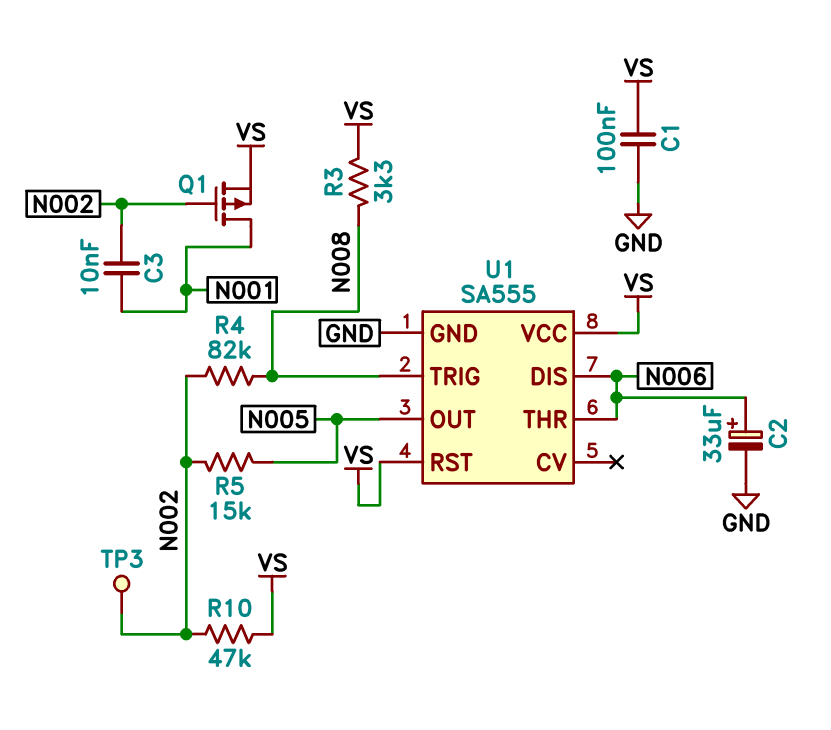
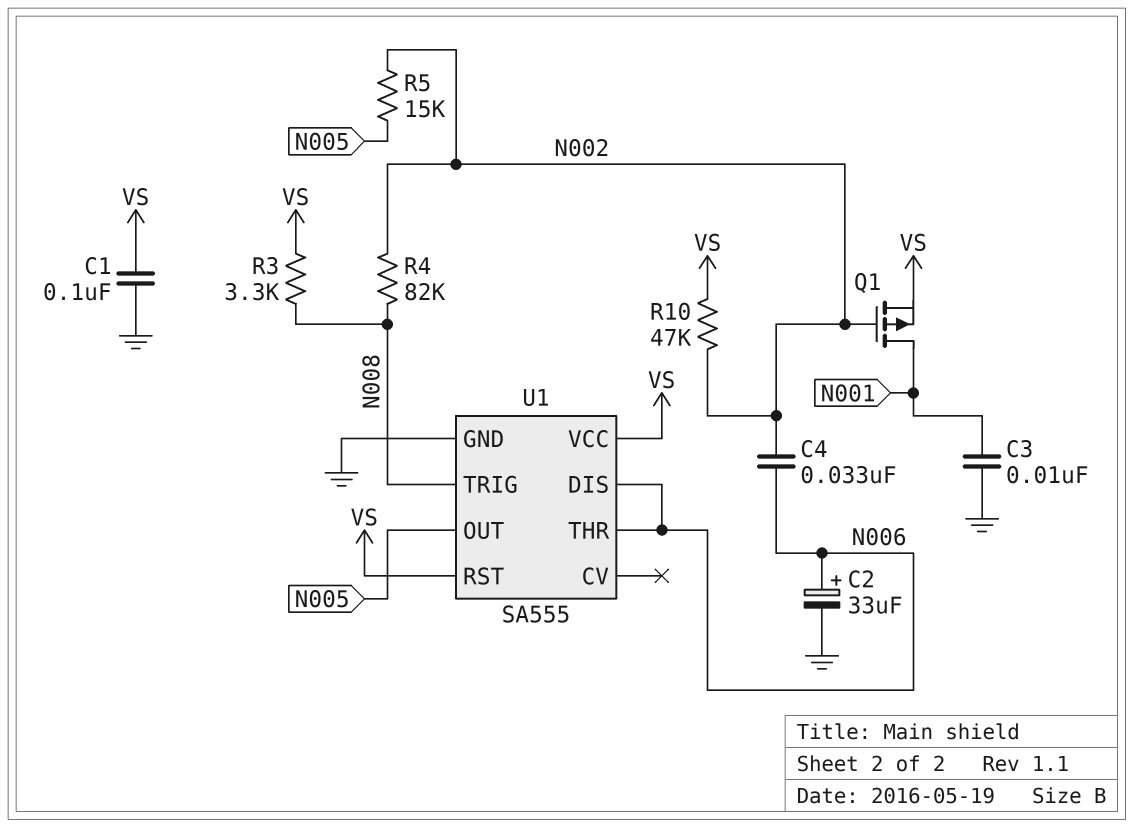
C3: 10nF (N001, N002) -> 10nF (GND, N001)
C4: none -> 33nF (N002, N006)
TP3: test point (N002) -> none

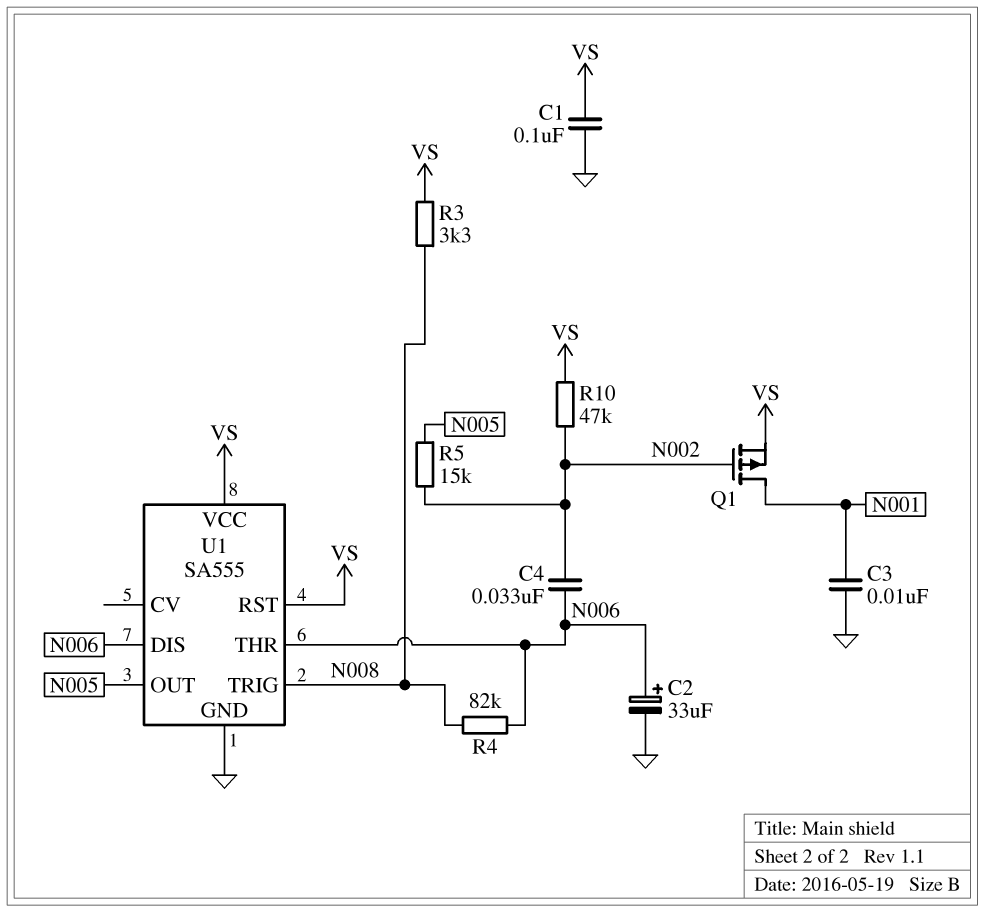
R4: 82k (N002, N008) -> 82k (N006, N008)

